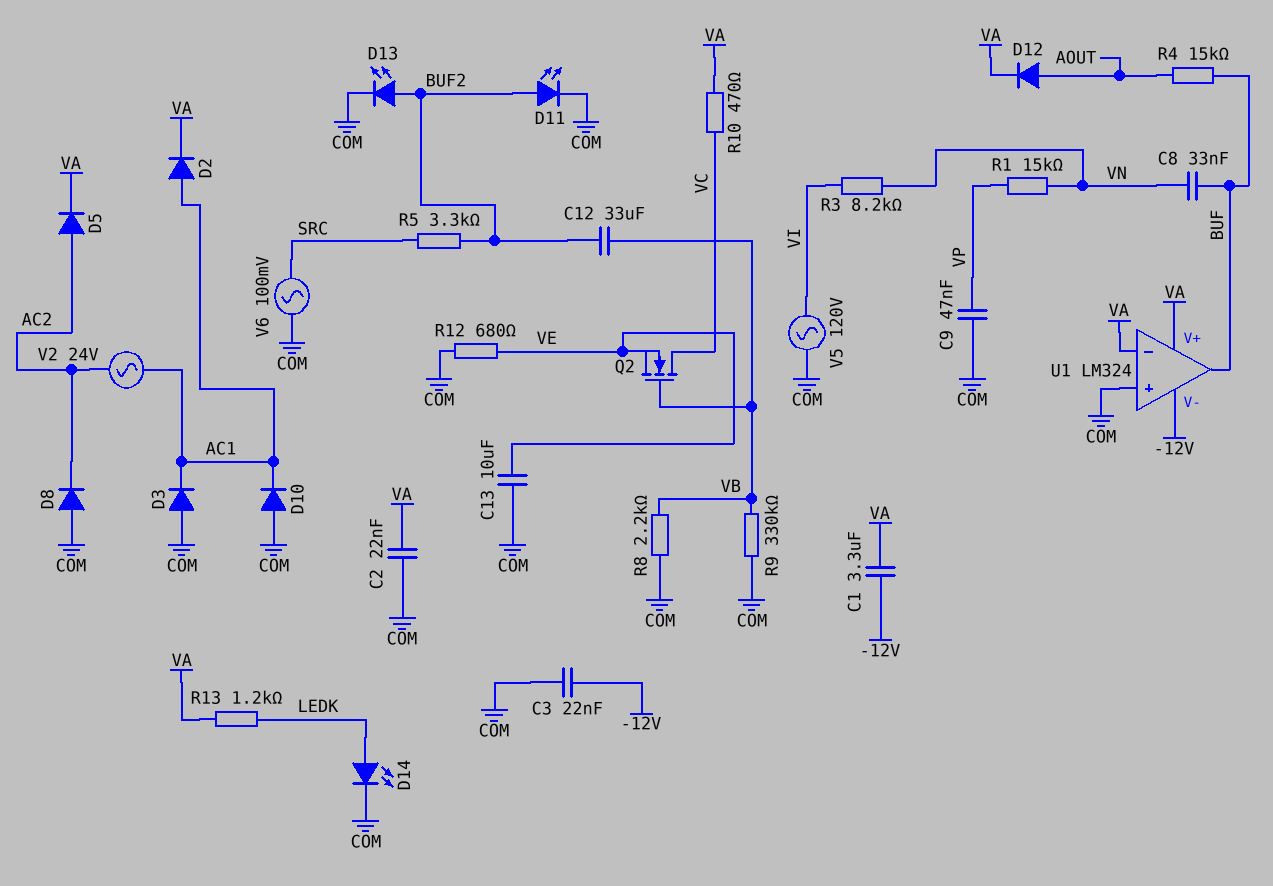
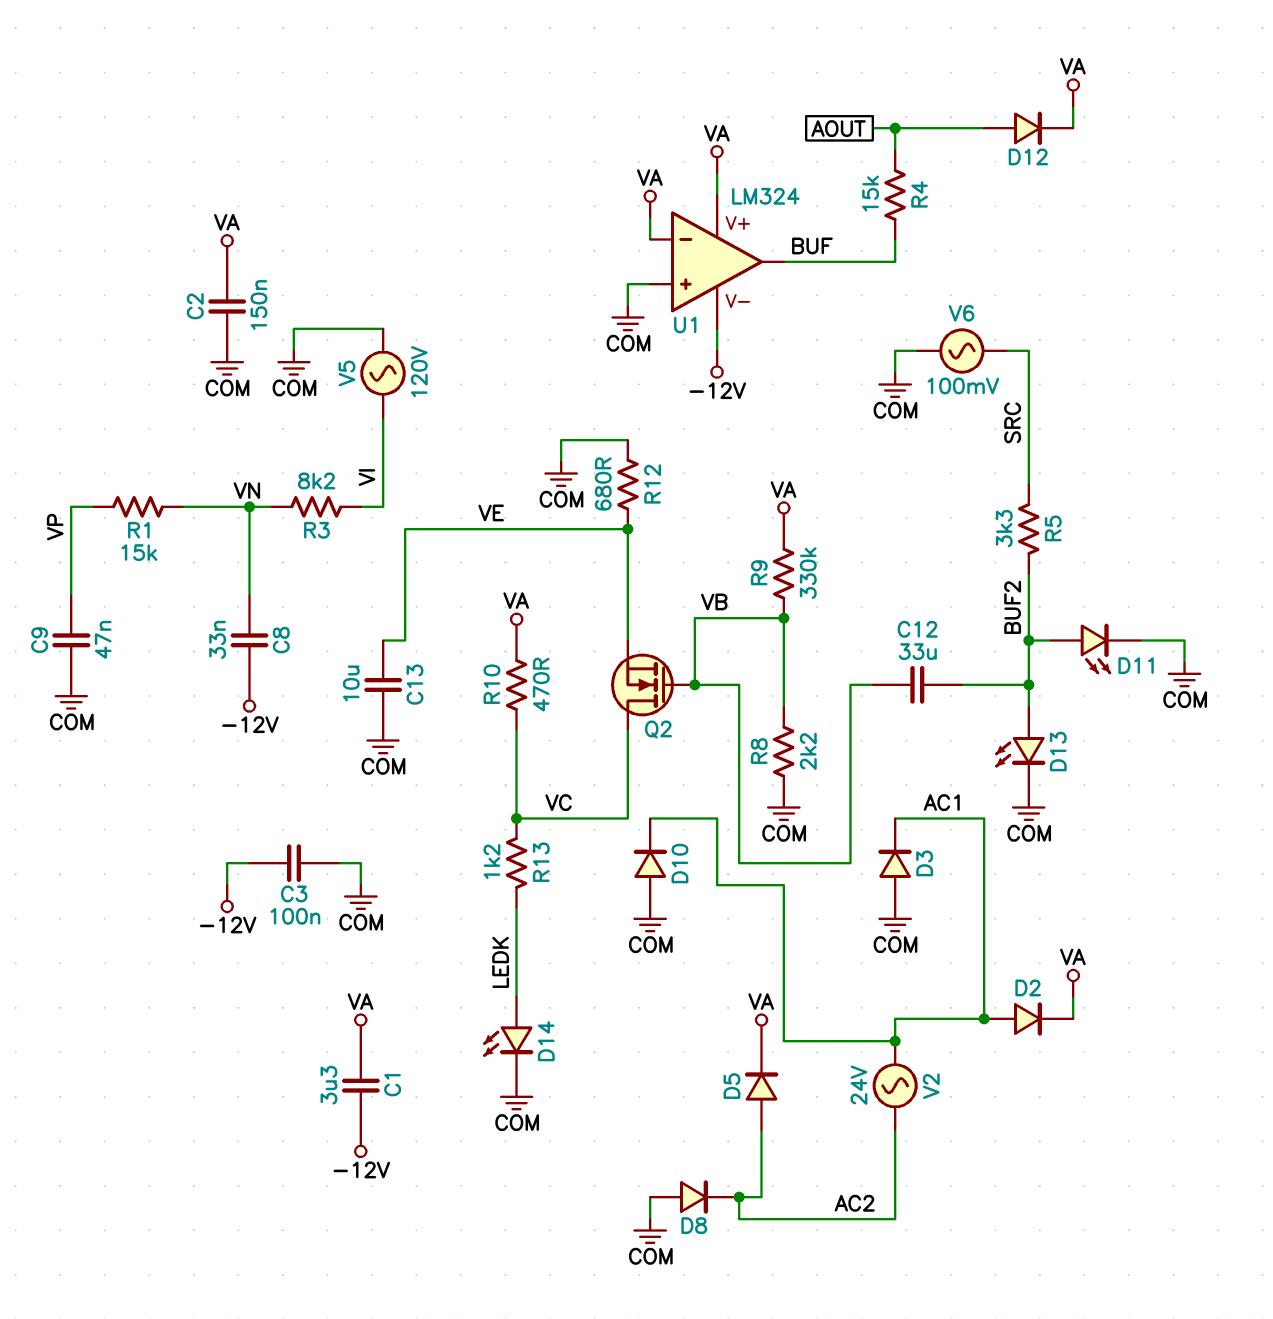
C2: 22nF (COM, VA) -> 150nF (COM, VA)
C3: 22nF (-12V, COM) -> 100nF (-12V, COM)
C8: 33nF (BUF, VN) -> 33nF (-12V, VN)
R9: 330k (COM, VB) -> 330k (VA, VB)
R13: 1.2k (LEDK, VA) -> 1.2k (LEDK, VC)

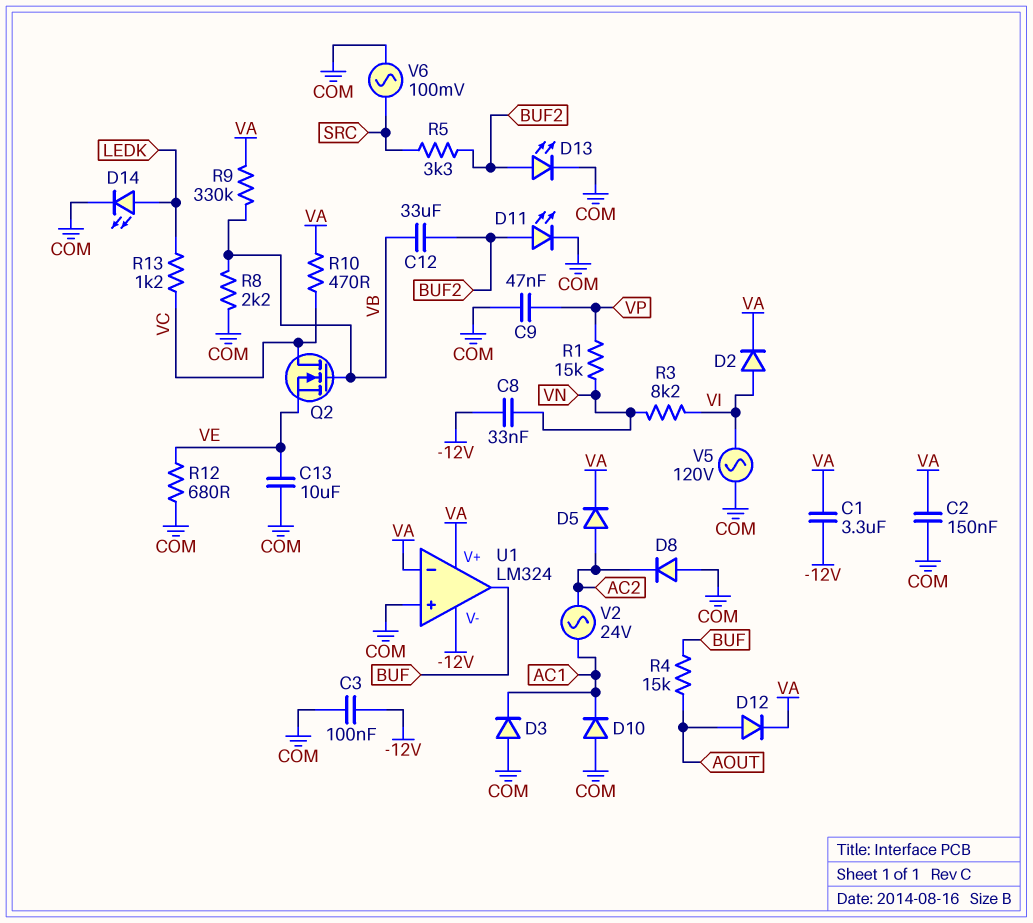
D2: diode (A AC1, K VA) -> diode (A VI, K VA)

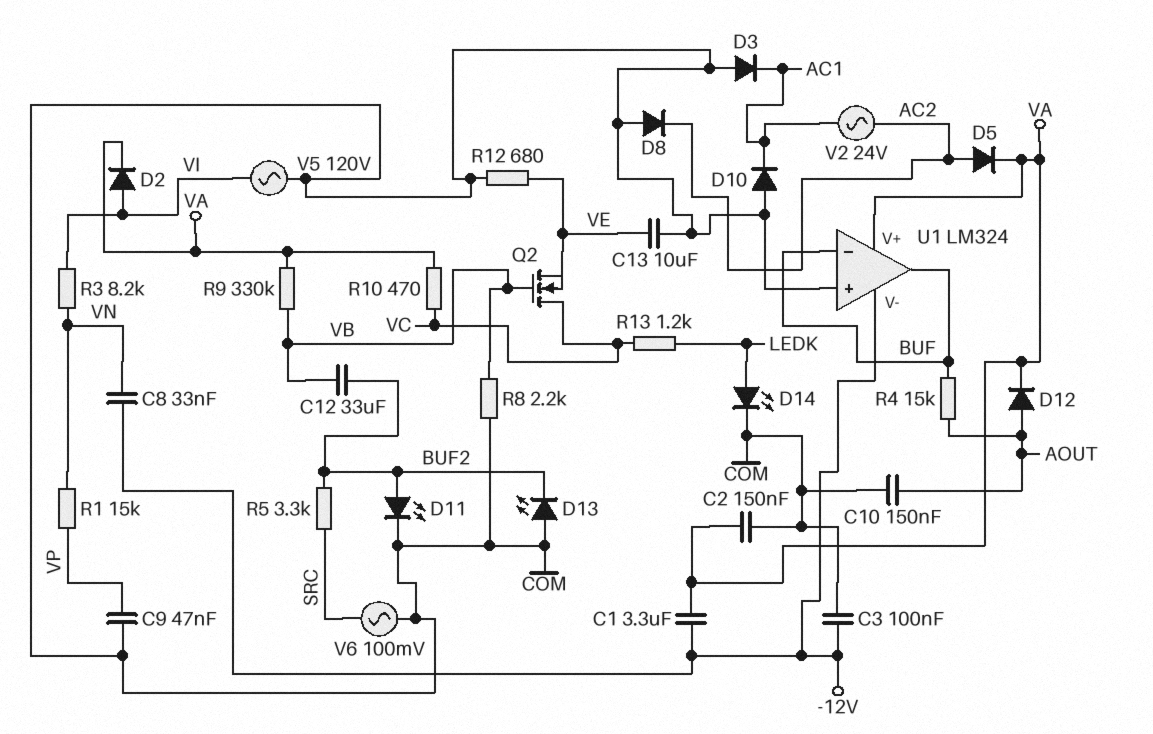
C10: none -> 150nF (AOUT, COM)
D13: LED (A BUF2, K COM) -> LED (A COM, K BUF2)
U1 pin in-: VA -> BUF

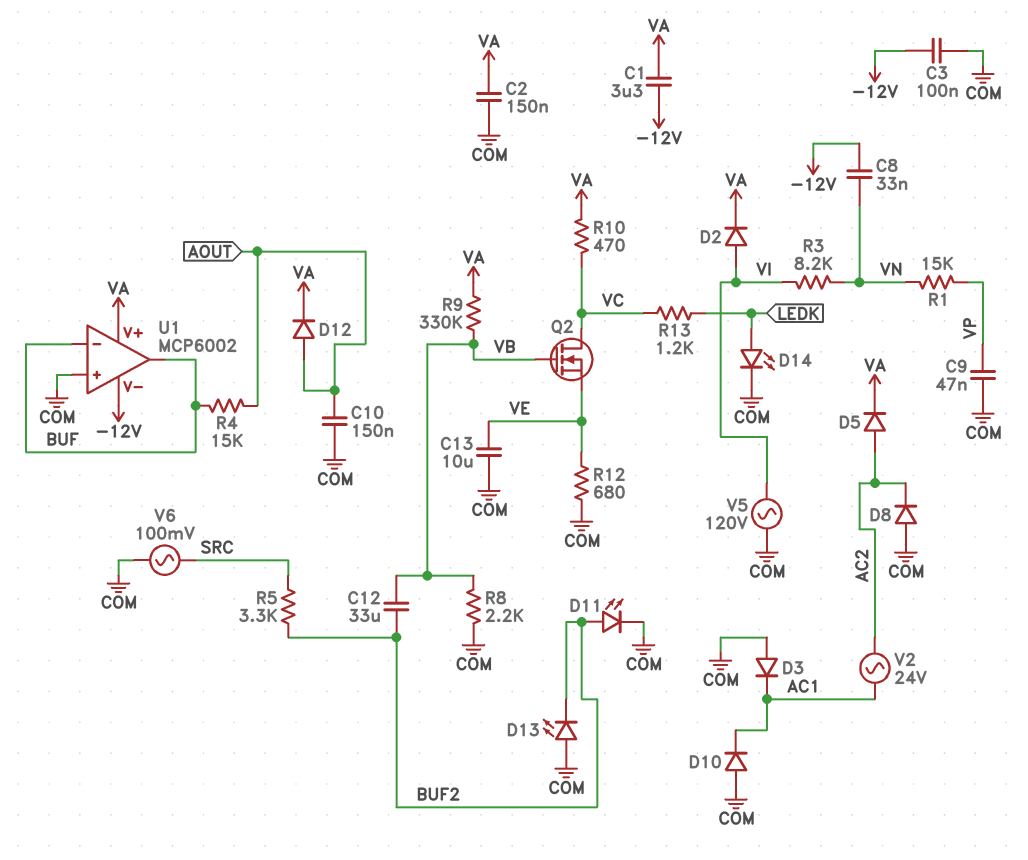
U1: LM324 -> MCP6002

